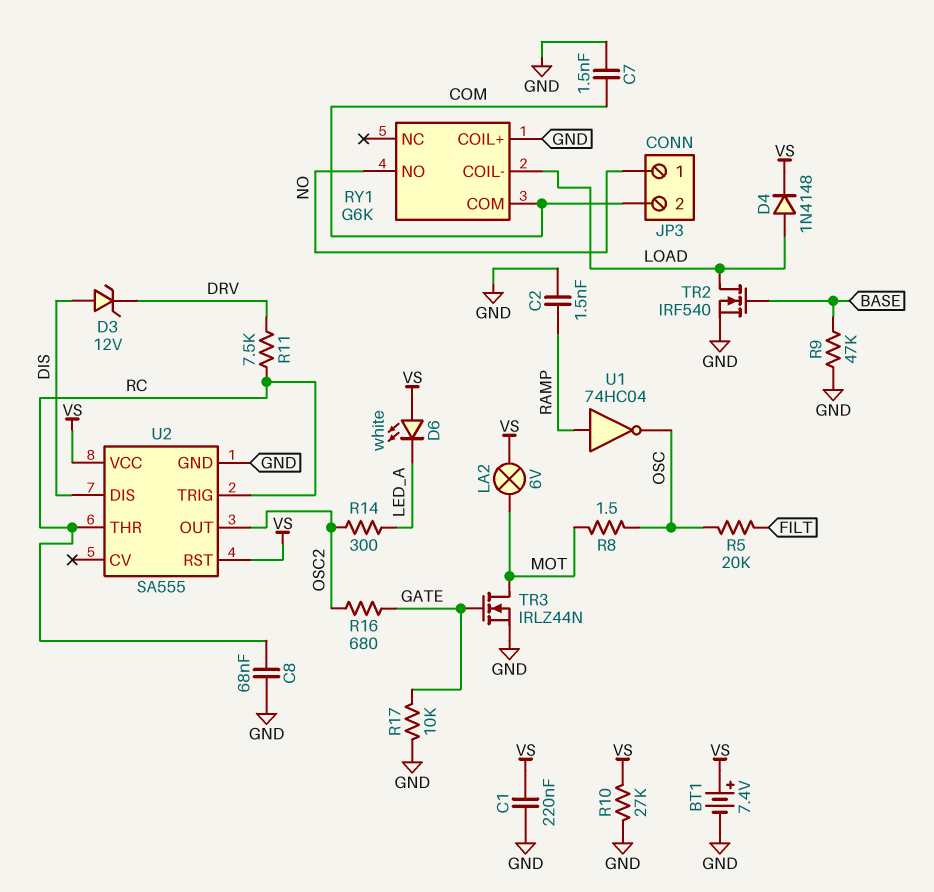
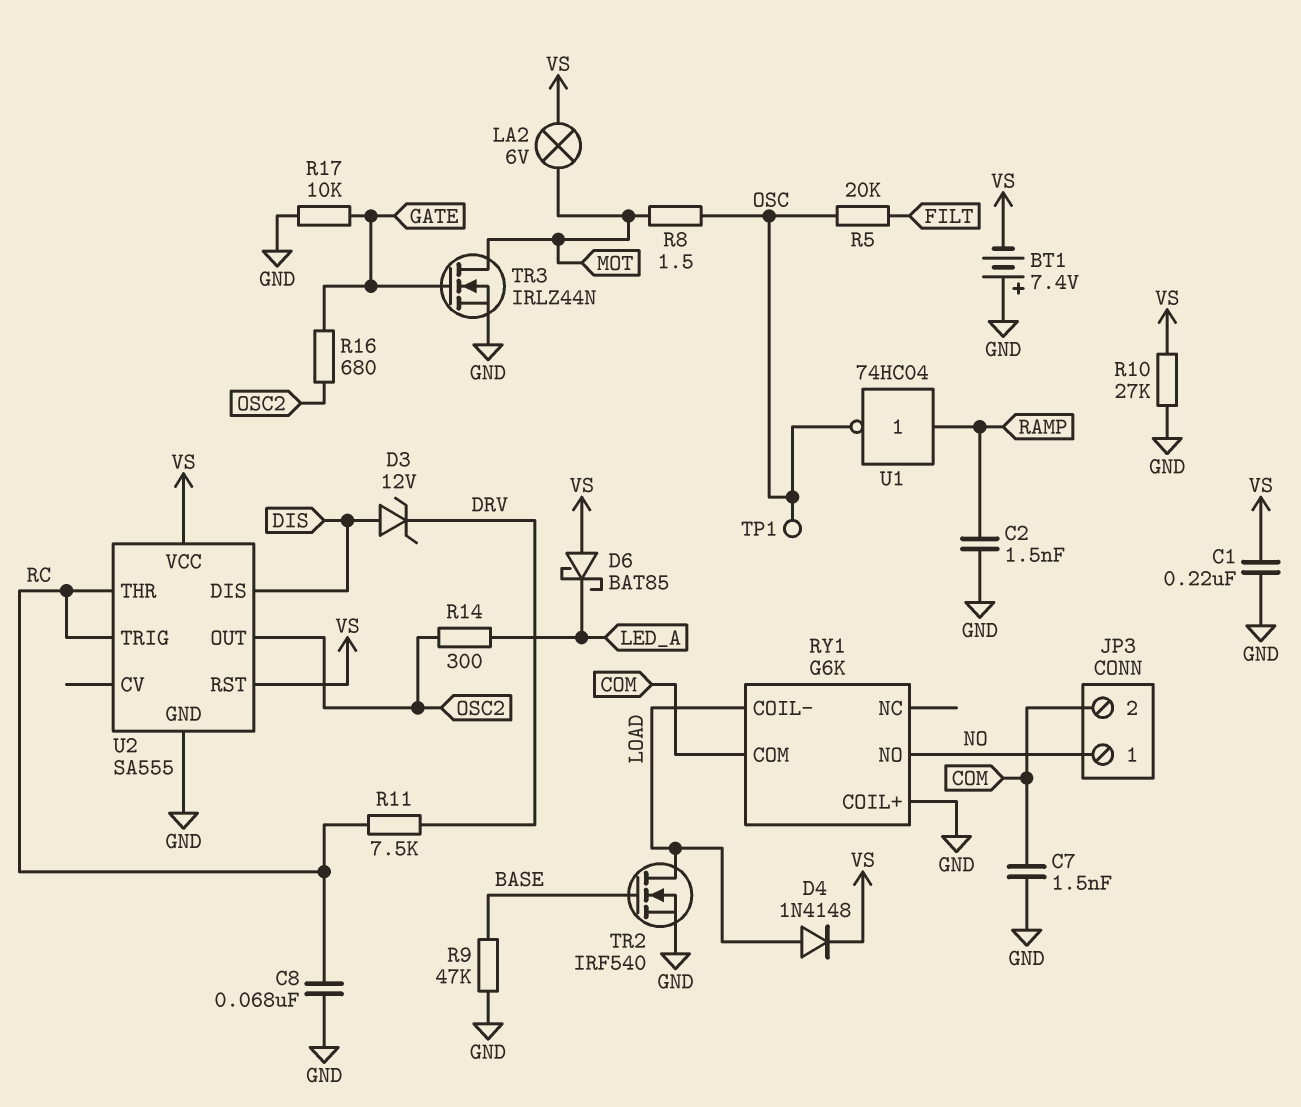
BT1: 7.4V (plus VS, minus GND) -> 7.4V (plus GND, minus VS)
D6: LED white (A VS, K LED_A) -> schottky BAT85 (A VS, K LED_A)
TP1: none -> test point (OSC)

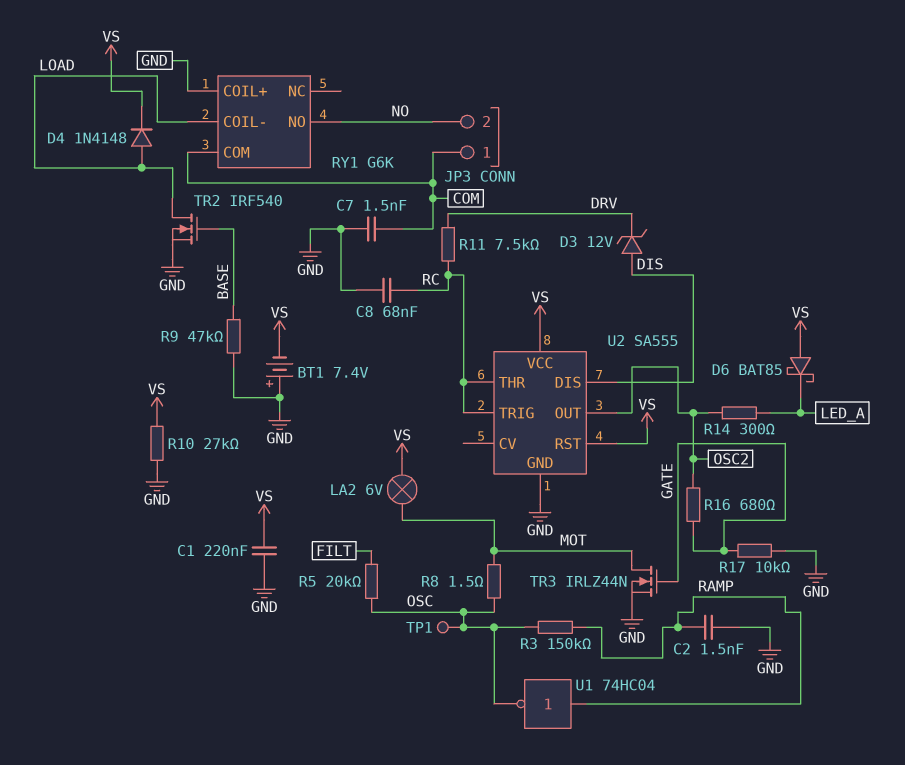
JP3 pin 1: NO -> COM
JP3 pin 2: COM -> NO
R3: none -> 150k (OSC, RAMP)

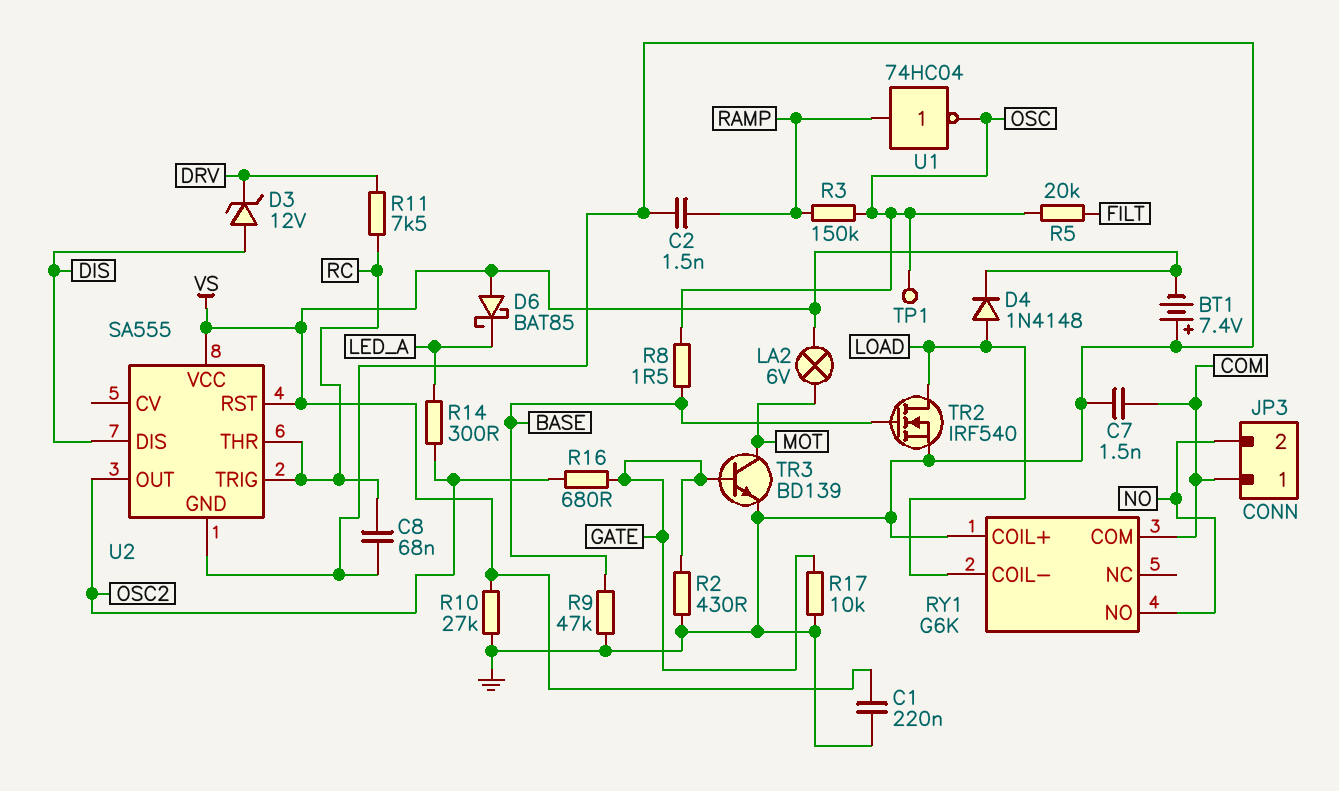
R2: none -> 430 (GATE, GND)
R8: 1.5 (MOT, OSC) -> 1.5 (BASE, OSC)
TR3: NMOS IRLZ44N (G GATE, D MOT, S GND) -> NPN BD139 (B GATE, C MOT, E GND)

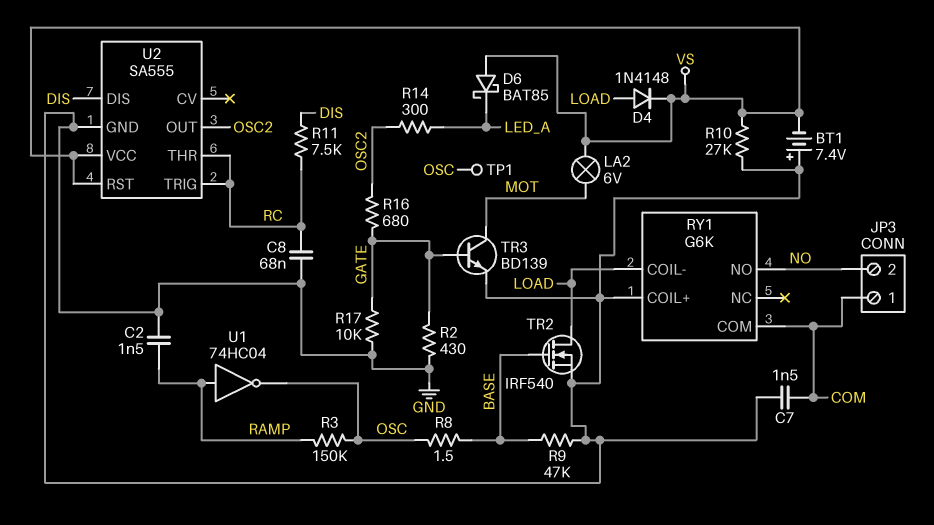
C1: 220nF (GND, VS) -> none
D3: zener 12V (A DIS, K DRV) -> none
R5: 20k (FILT, OSC) -> none
R11: 7.5k (DRV, RC) -> 7.5k (DIS, RC)

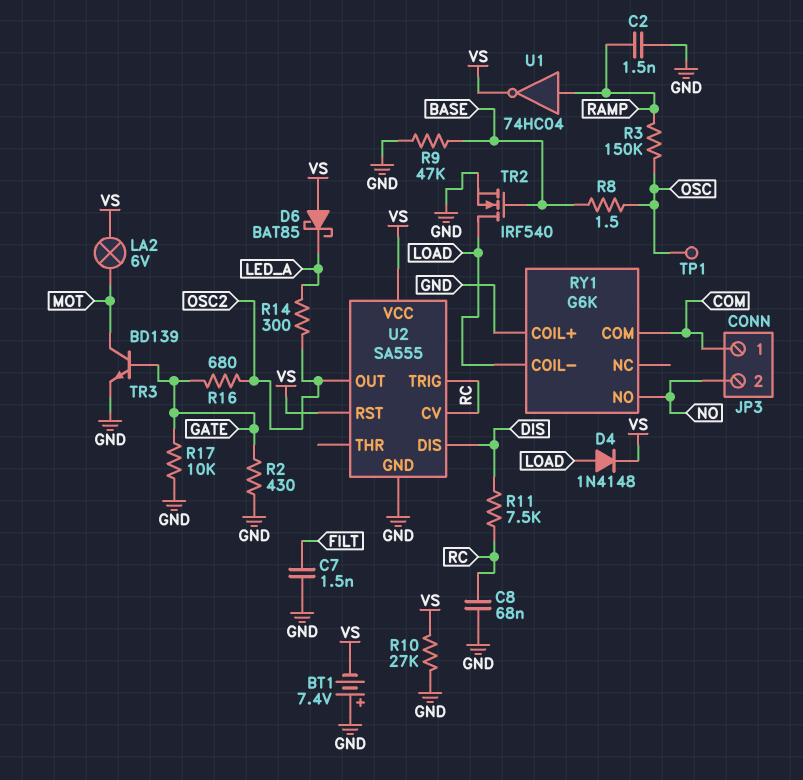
C7: 1.5nF (COM, GND) -> 1.5nF (FILT, GND)
U1: NOT 74HC04 (in RAMP, out OSC) -> NOT 74HC04 (in RAMP, out VS)
U2 pin CV: none -> RC
U2 pin THR: RC -> none

